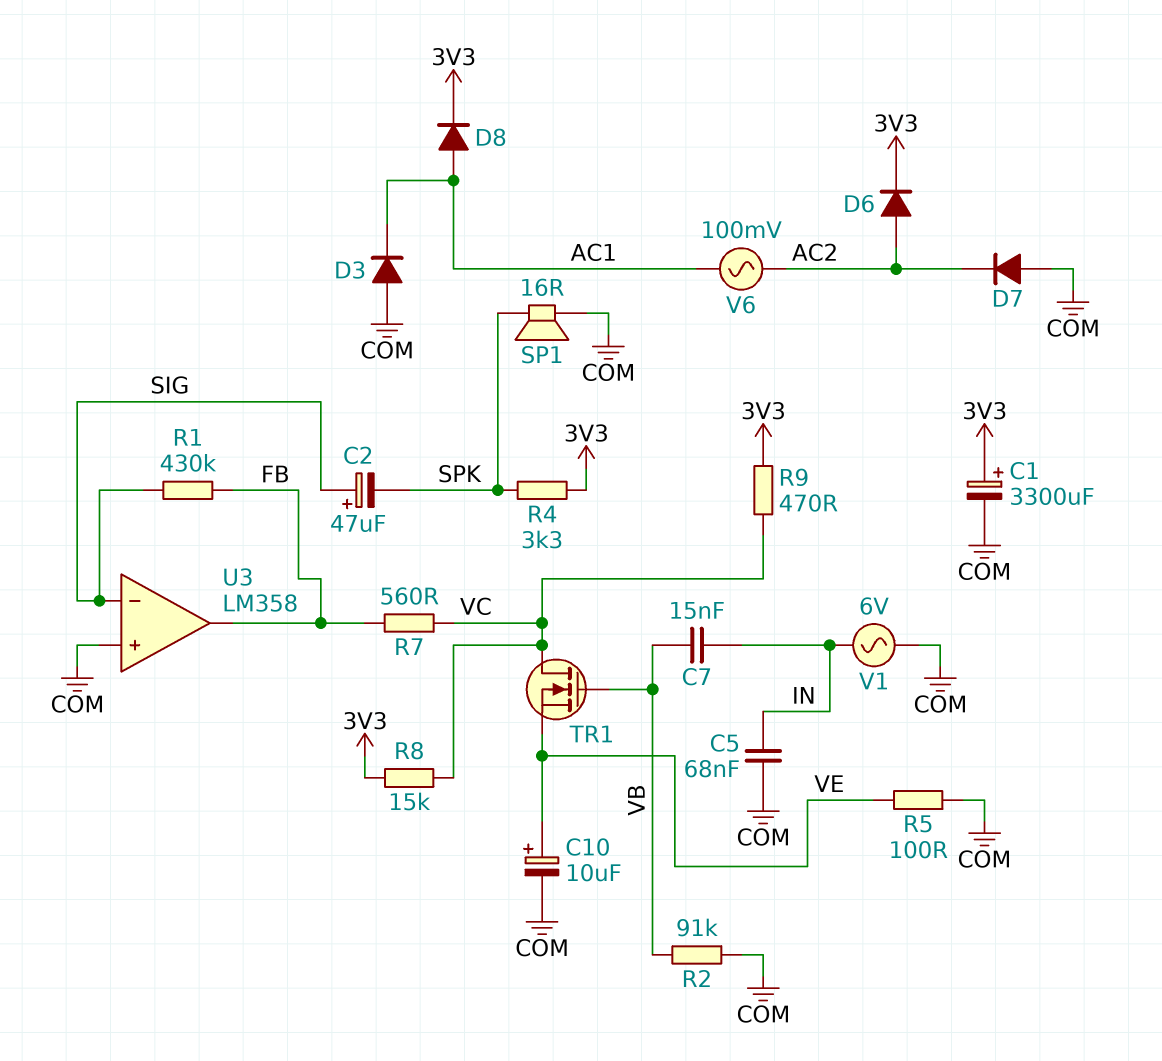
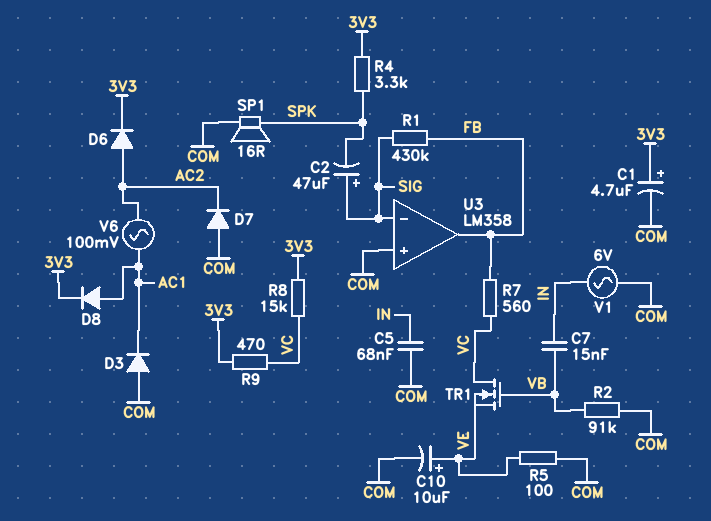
C1: 3300uF (plus 3V3, minus COM) -> 4.7uF (plus 3V3, minus COM)

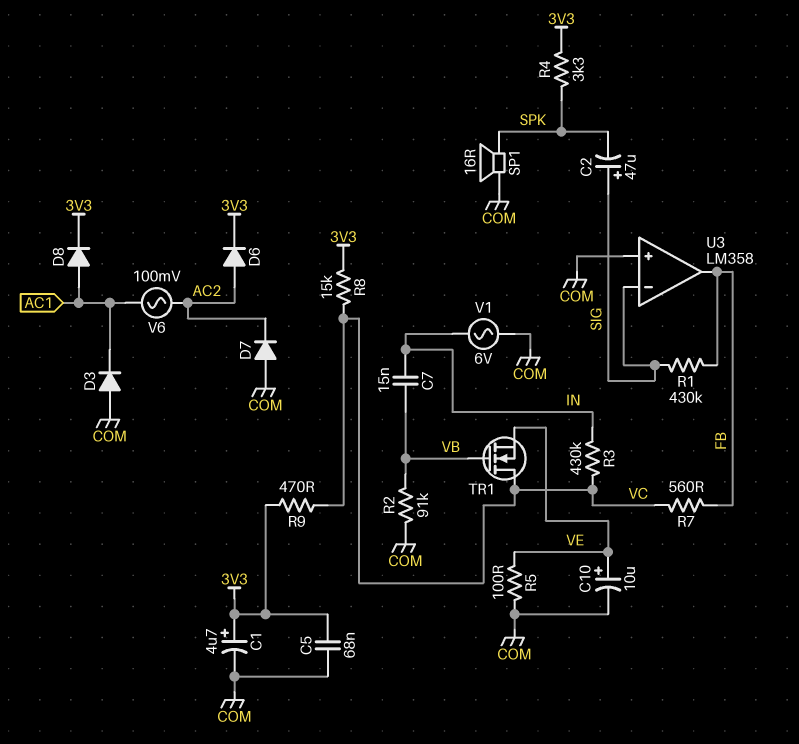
C5: 68nF (COM, IN) -> 68nF (3V3, COM)
R3: none -> 430k (IN, VC)

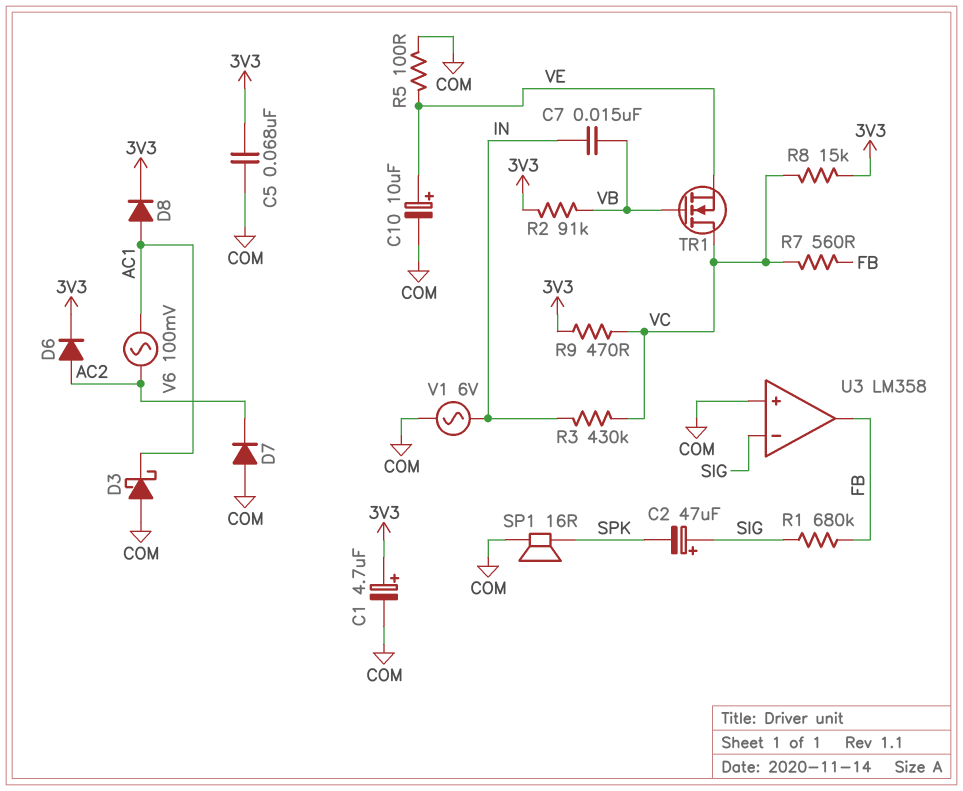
D3: diode (A COM, K AC1) -> schottky (A COM, K AC1)
R1: 430k (FB, SIG) -> 680k (FB, SIG)
R2: 91k (COM, VB) -> 91k (3V3, VB)
R4: 3.3k (3V3, SPK) -> none

